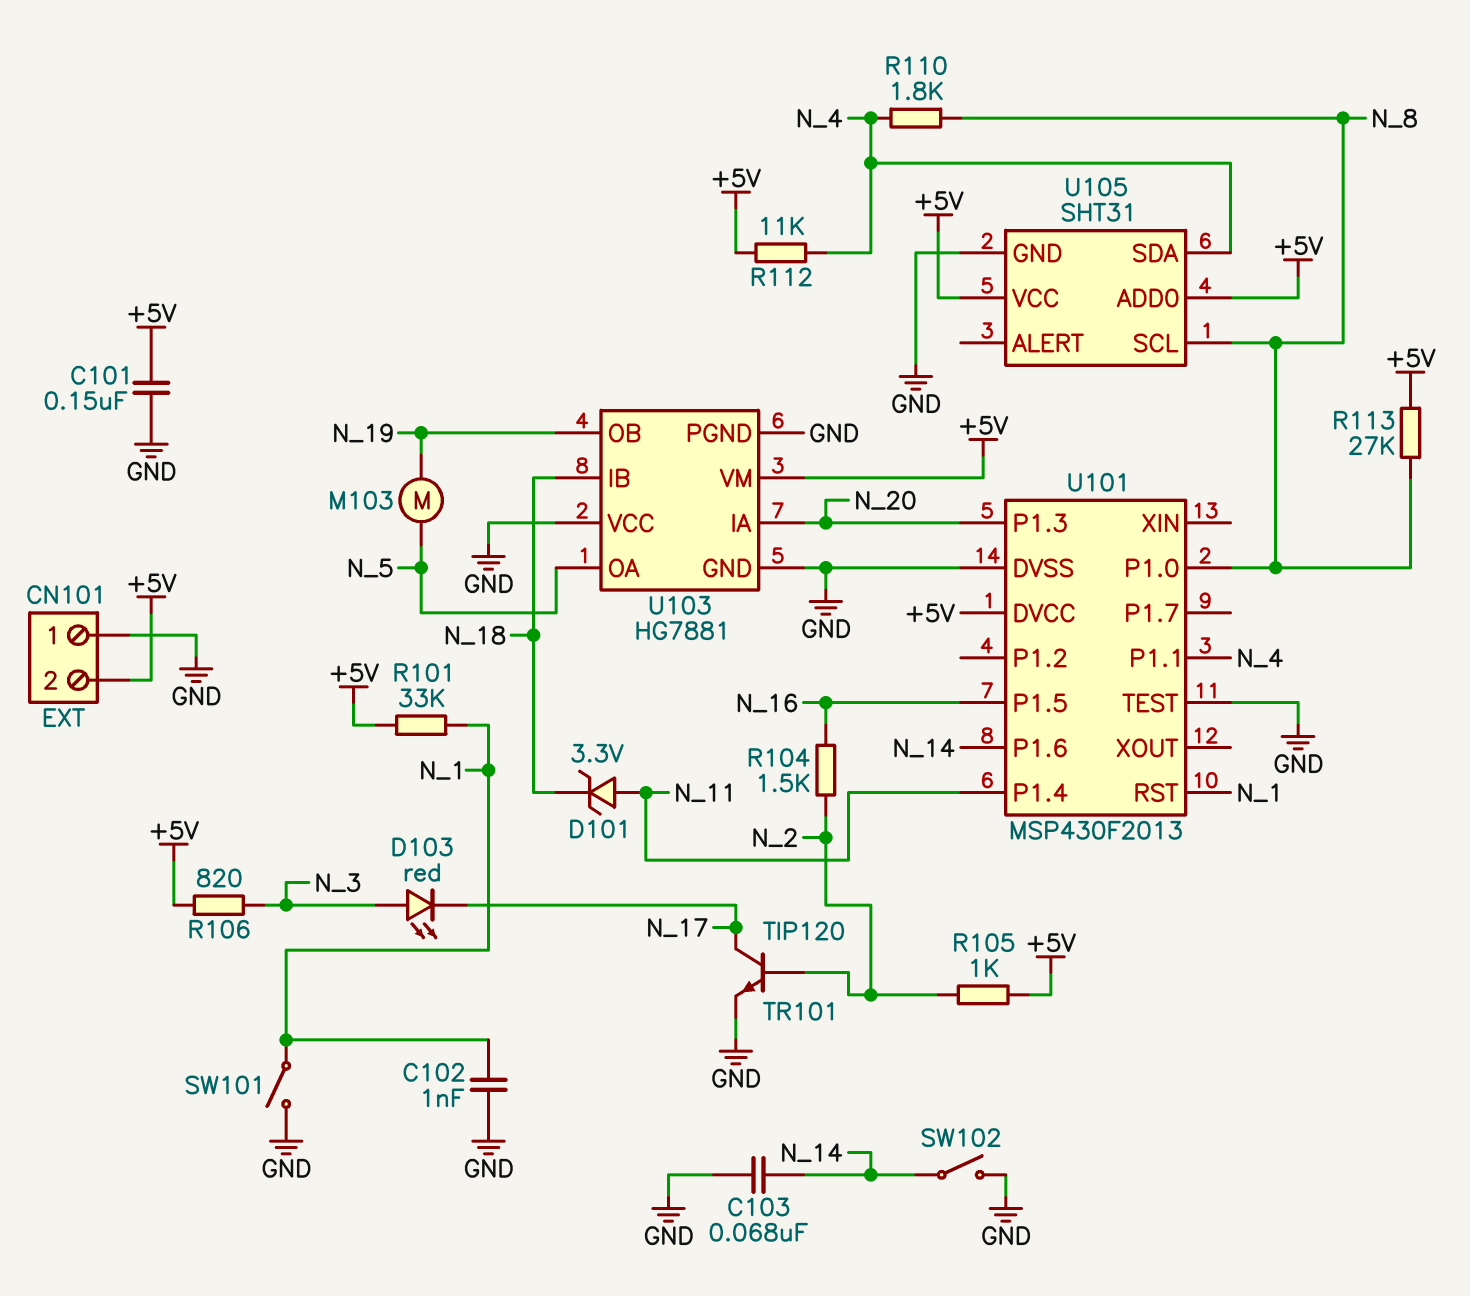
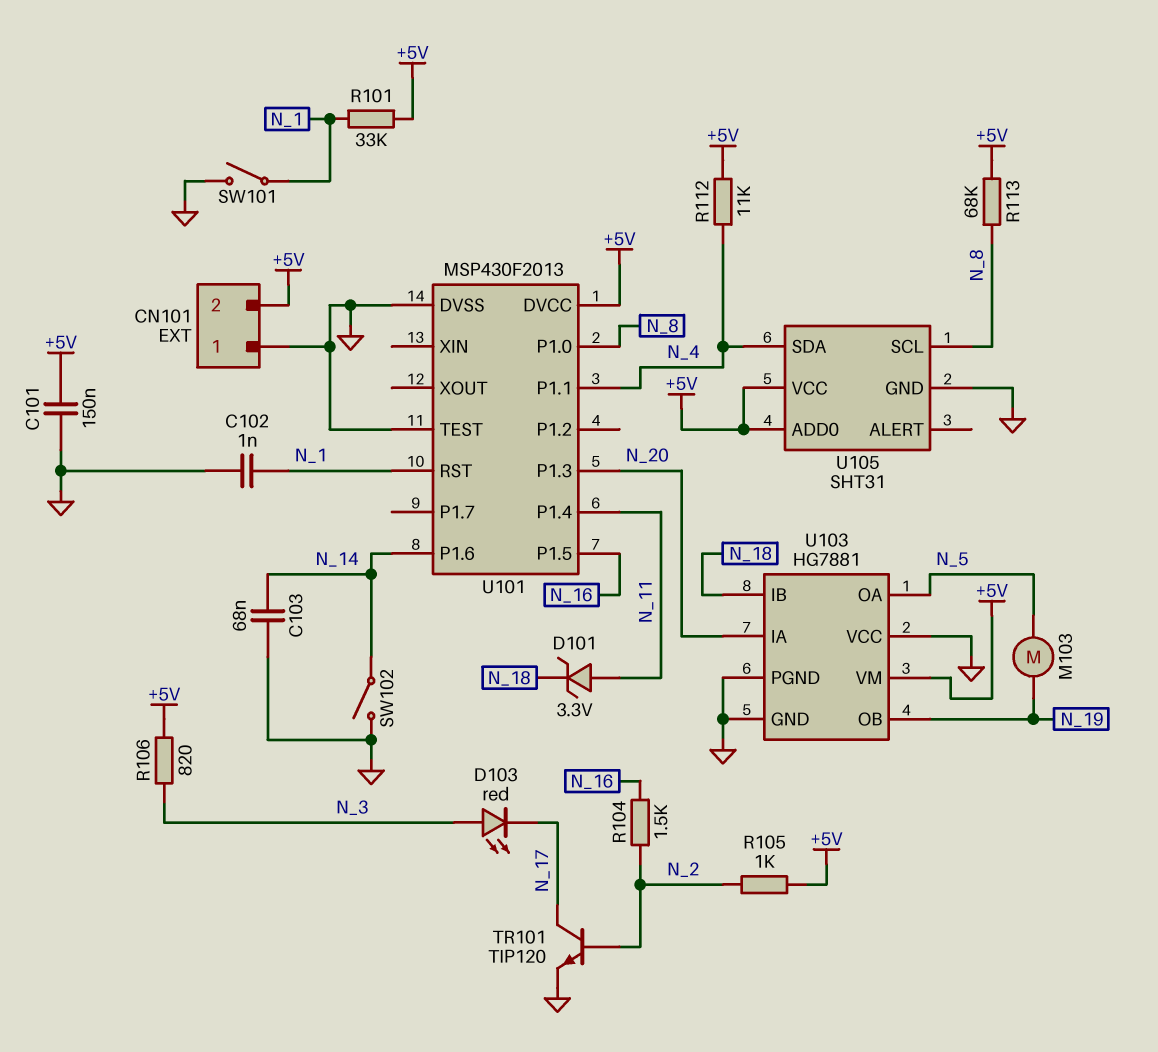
R110: 1.8k (N_4, N_8) -> none
R113: 27k (+5V, N_8) -> 68k (+5V, N_8)

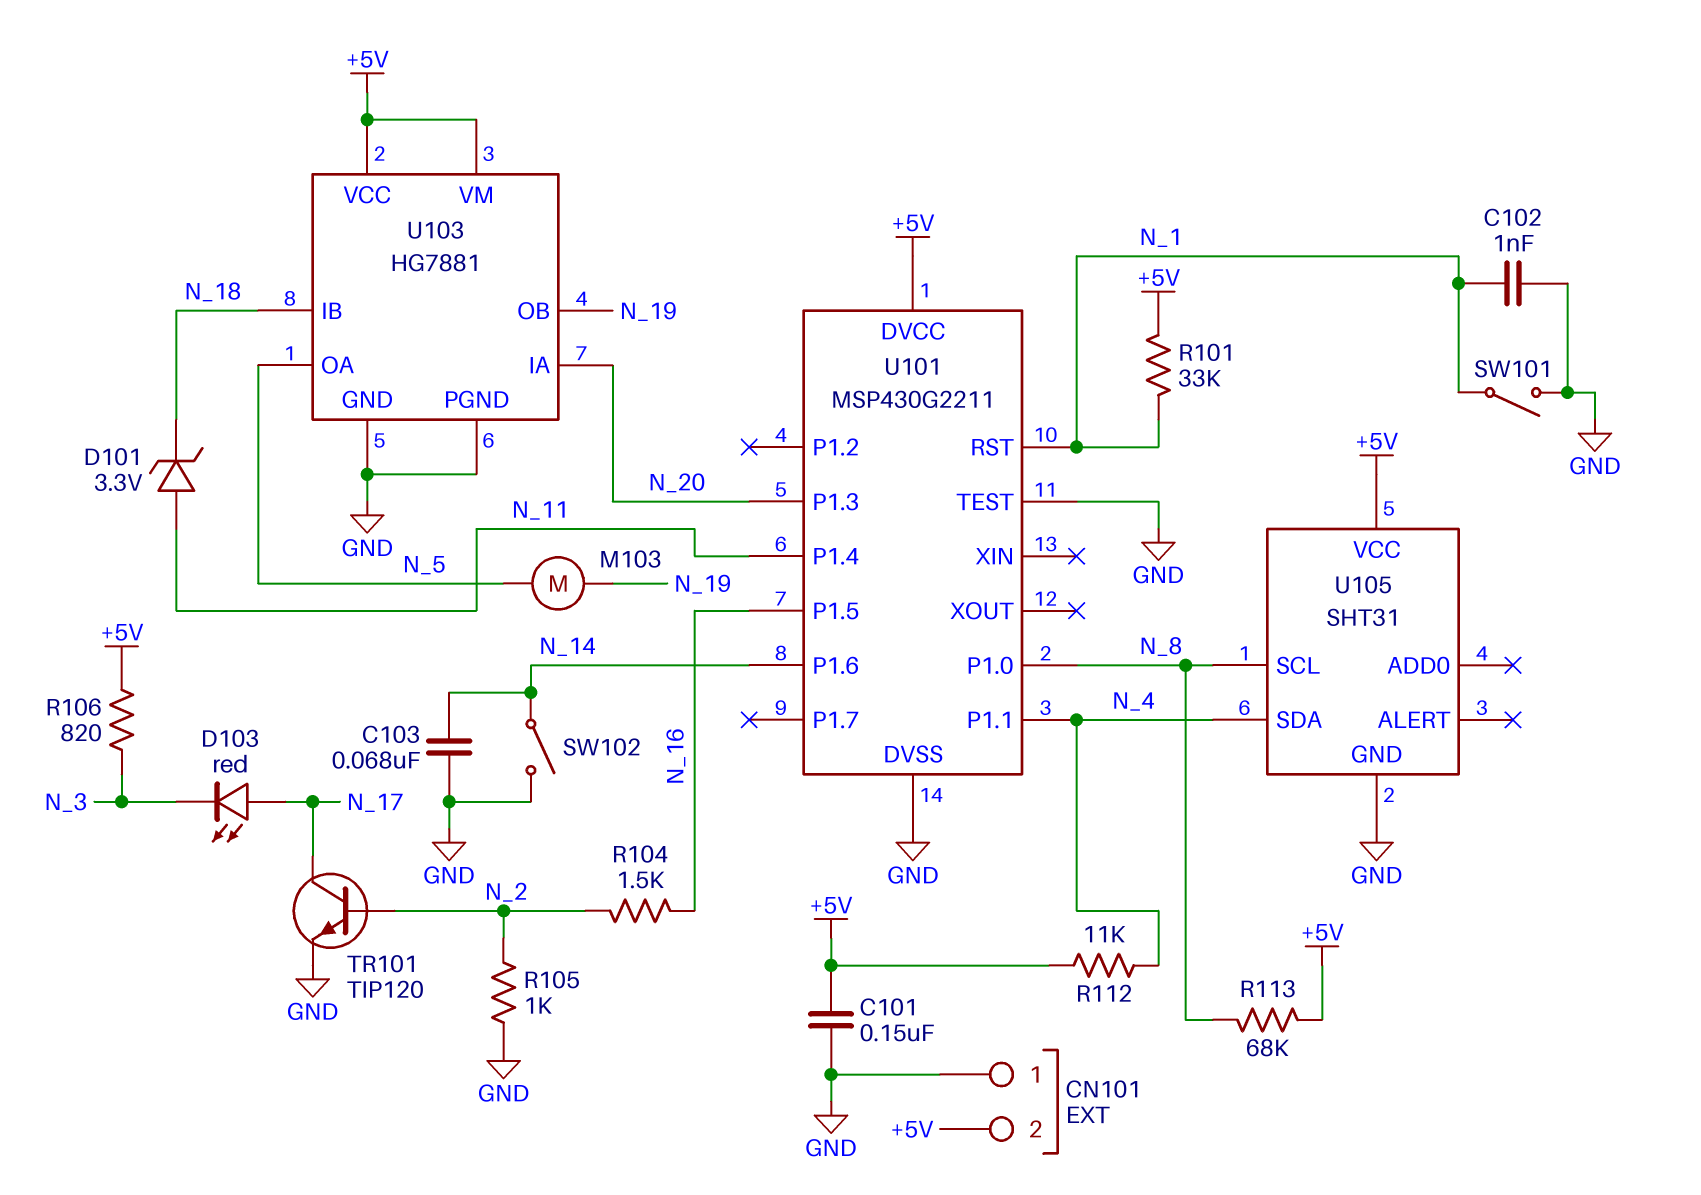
D103: LED red (A N_3, K N_17) -> LED red (A N_17, K N_3)
R105: 1k (+5V, N_2) -> 1k (GND, N_2)
U101: MSP430F2013 -> MSP430G2211
U103 pin VCC: GND -> +5V
U105 pin ADD0: +5V -> none

